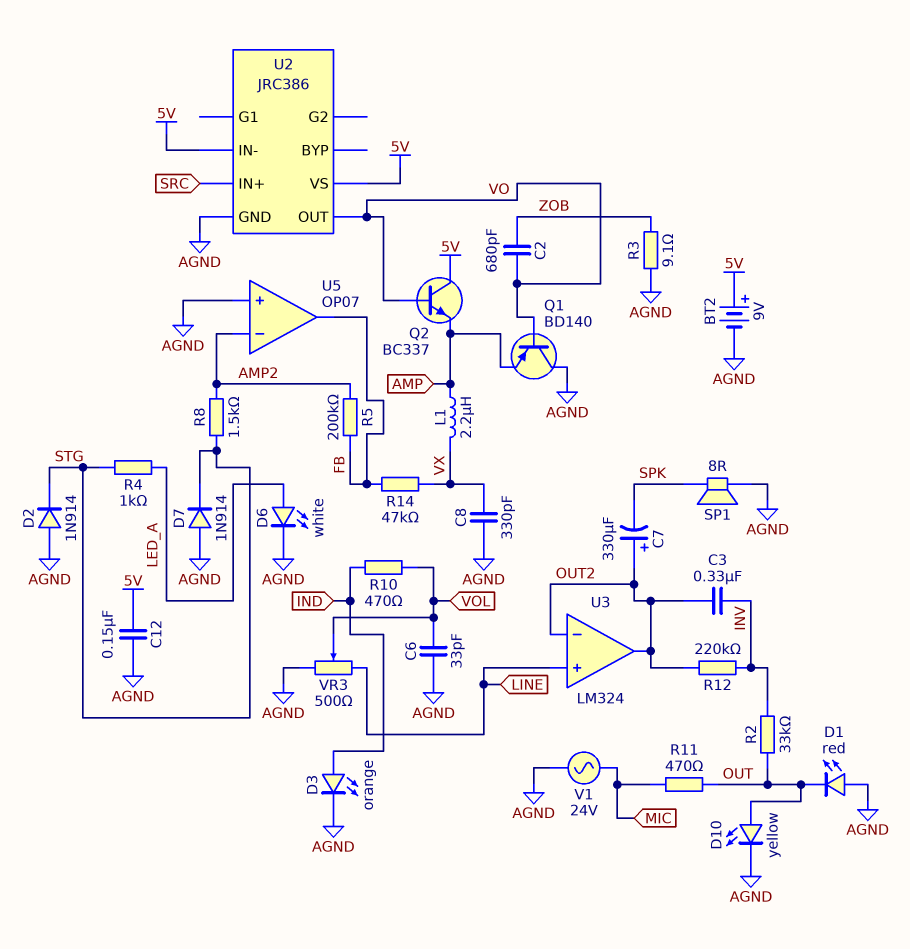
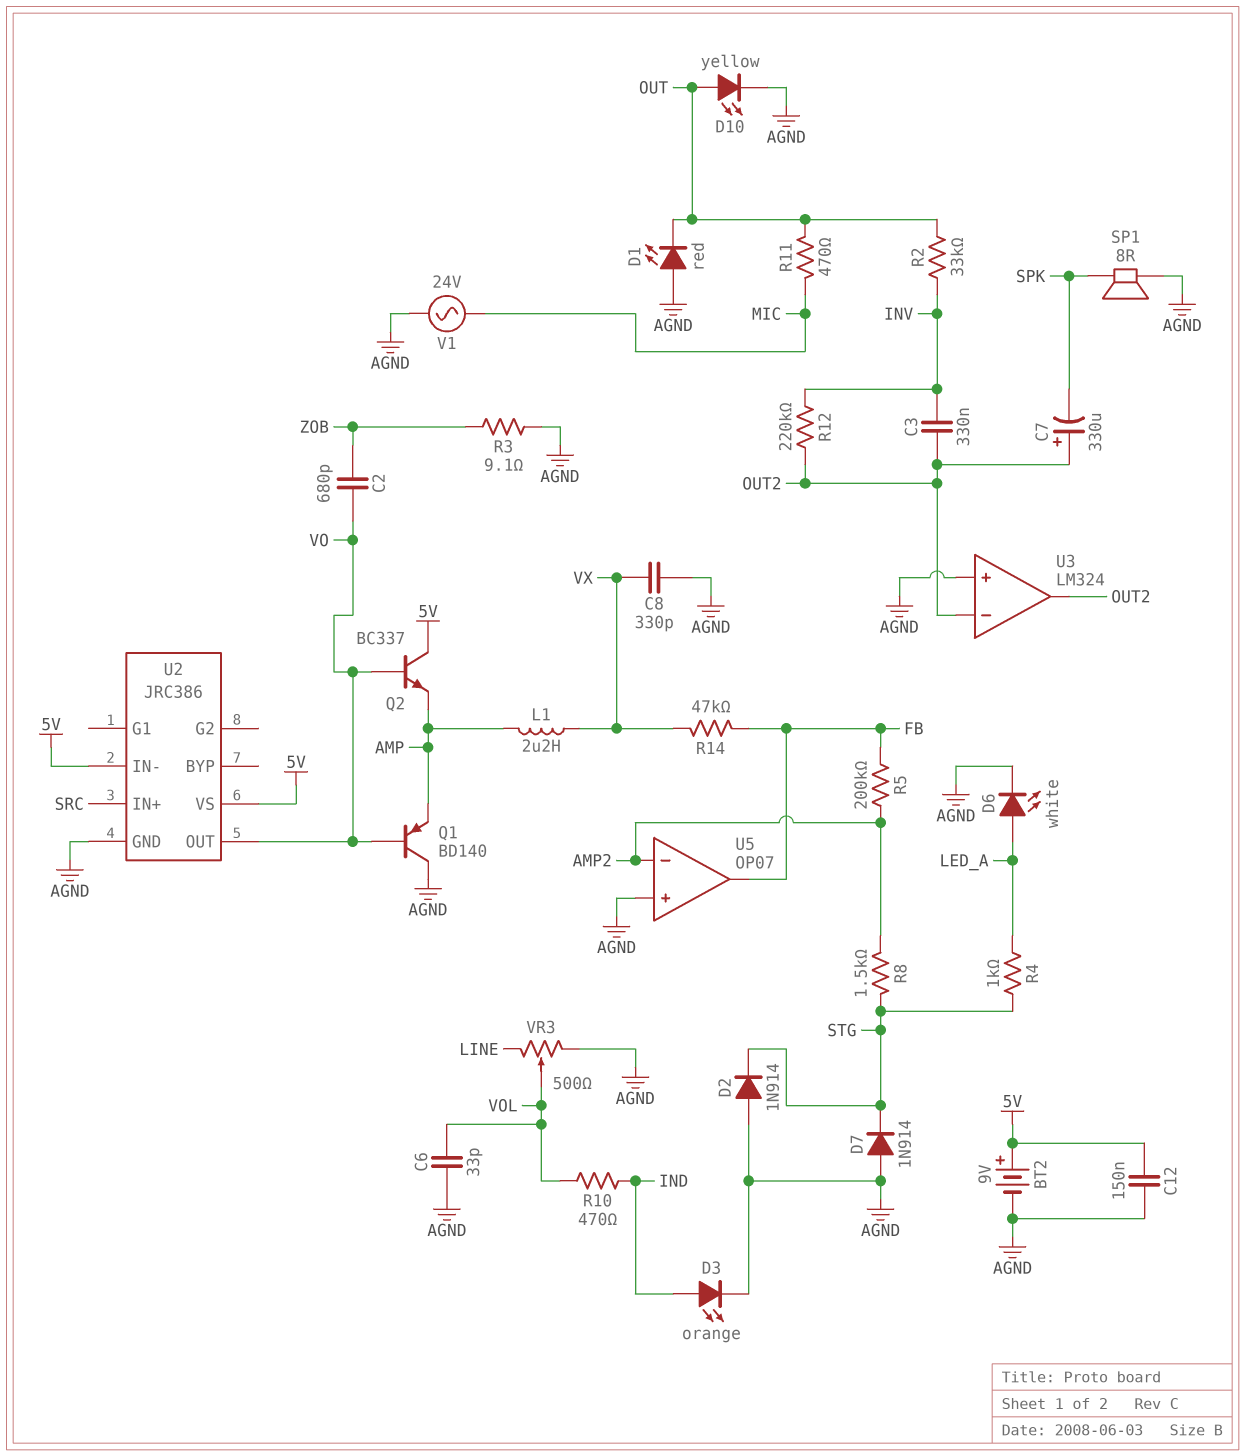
U3 pin in+: LINE -> AGND

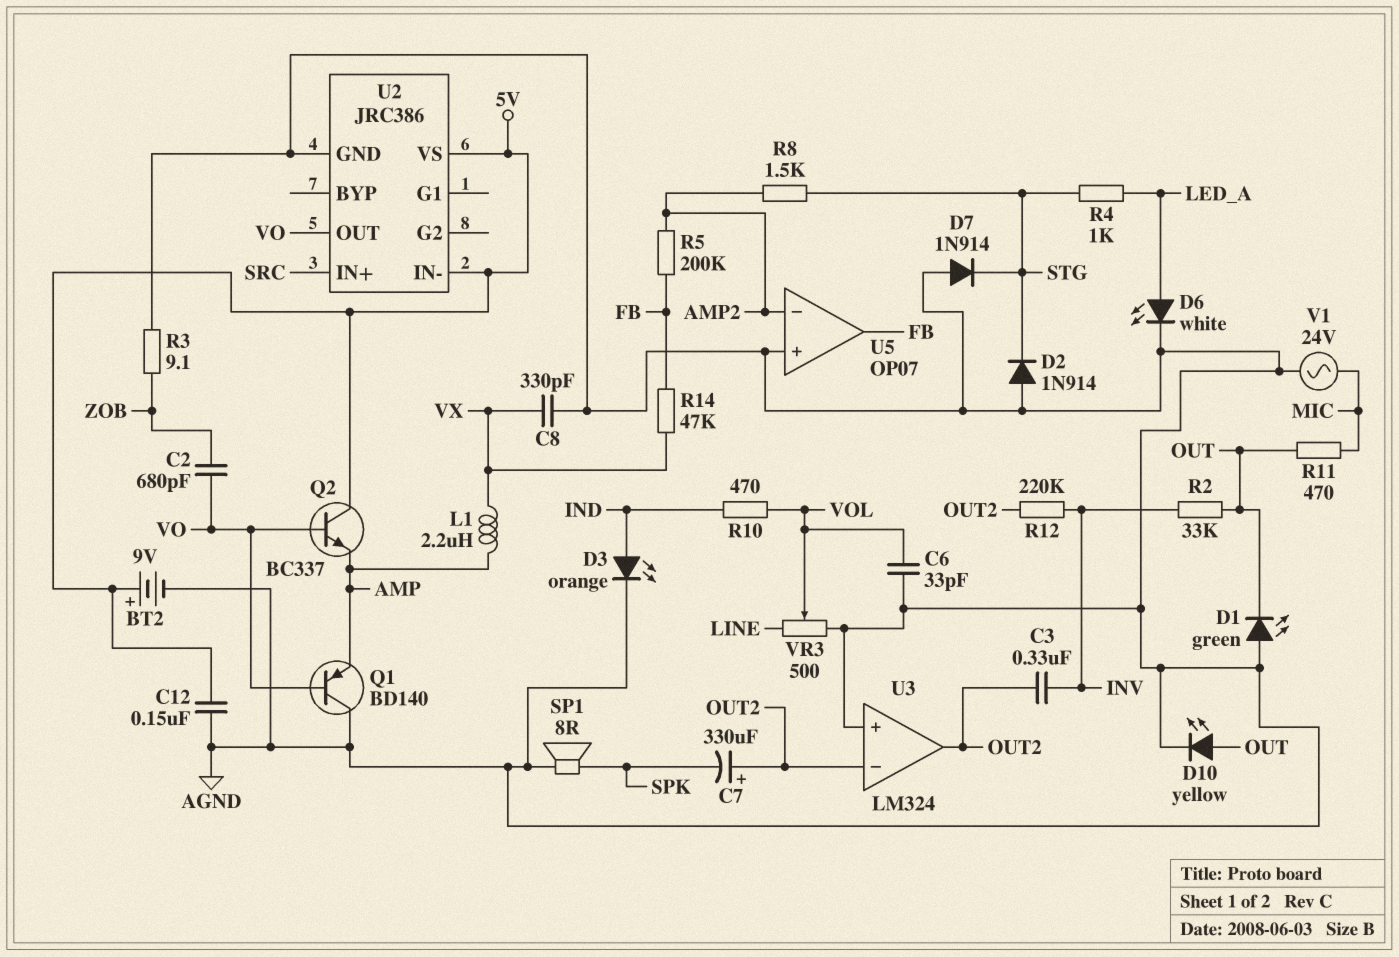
D1: LED red (A AGND, K OUT) -> LED green (A AGND, K OUT)

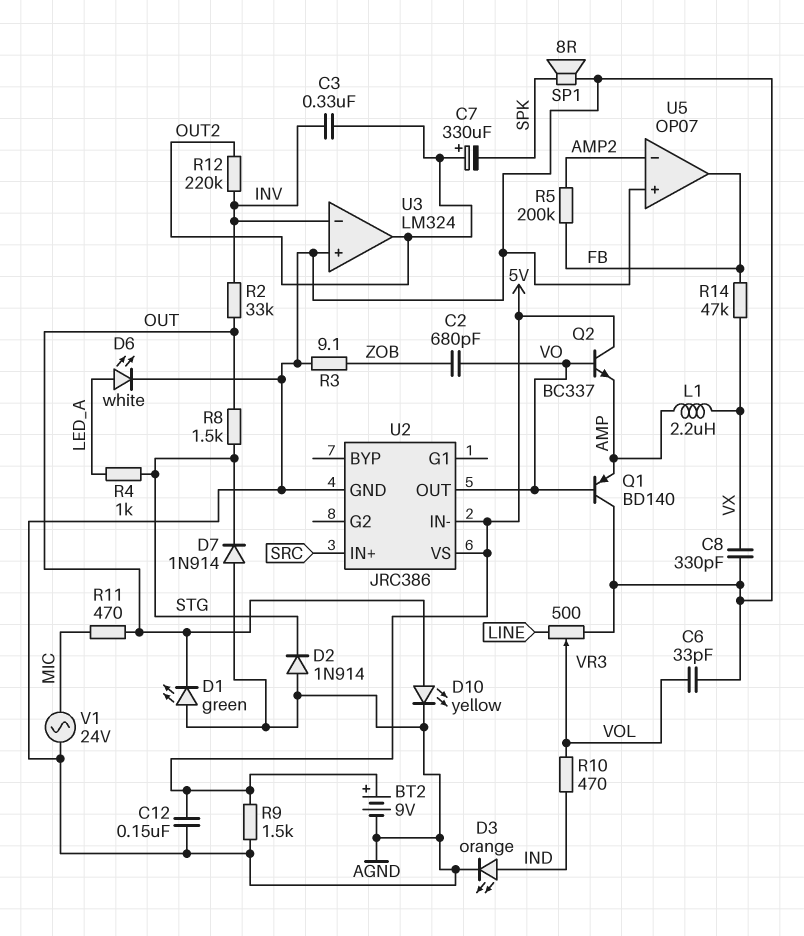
R8: 1.5k (AMP2, STG) -> 1.5k (OUT, STG)
R9: none -> 1.5k (5V, AGND)
U3 pin in-: OUT2 -> INV

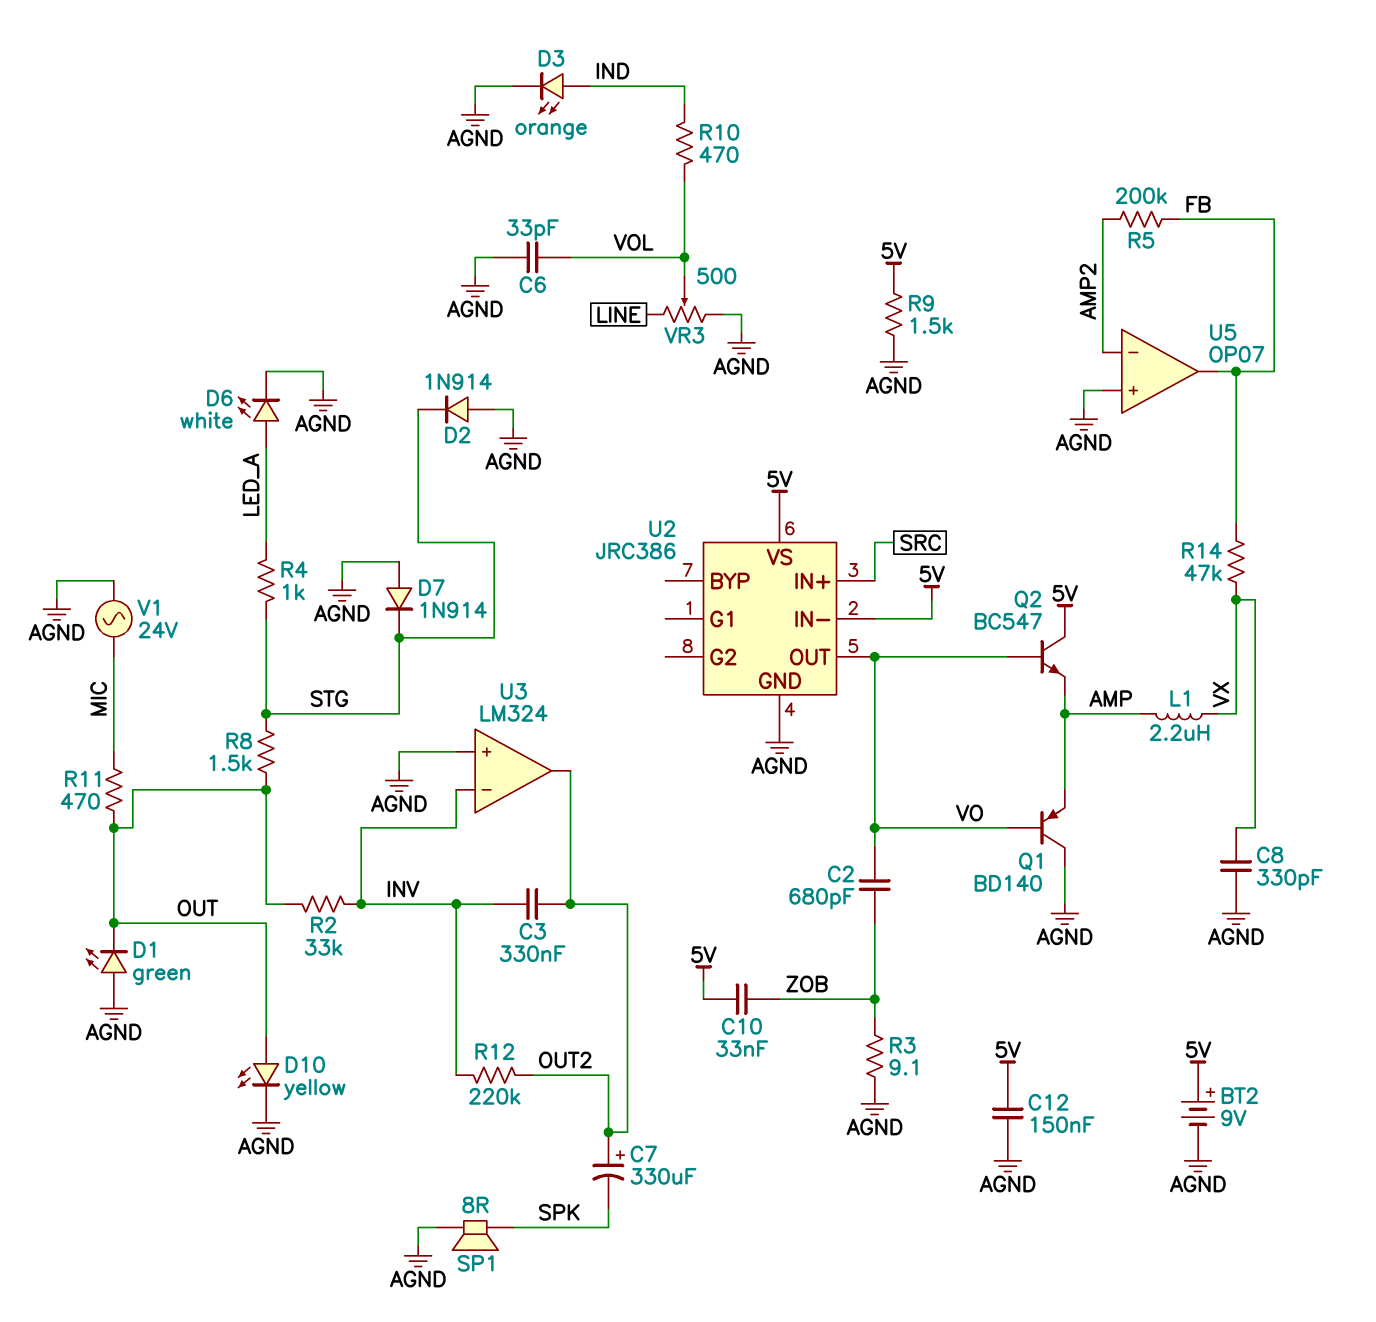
C10: none -> 33nF (5V, ZOB)
Q2: NPN BC337 (B VO, C 5V, E AMP) -> NPN BC547 (B VO, C 5V, E AMP)

